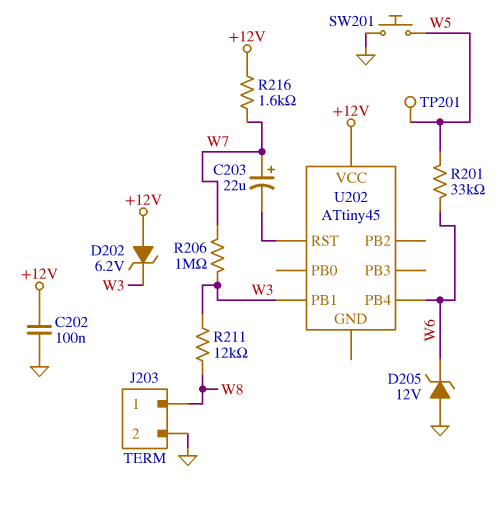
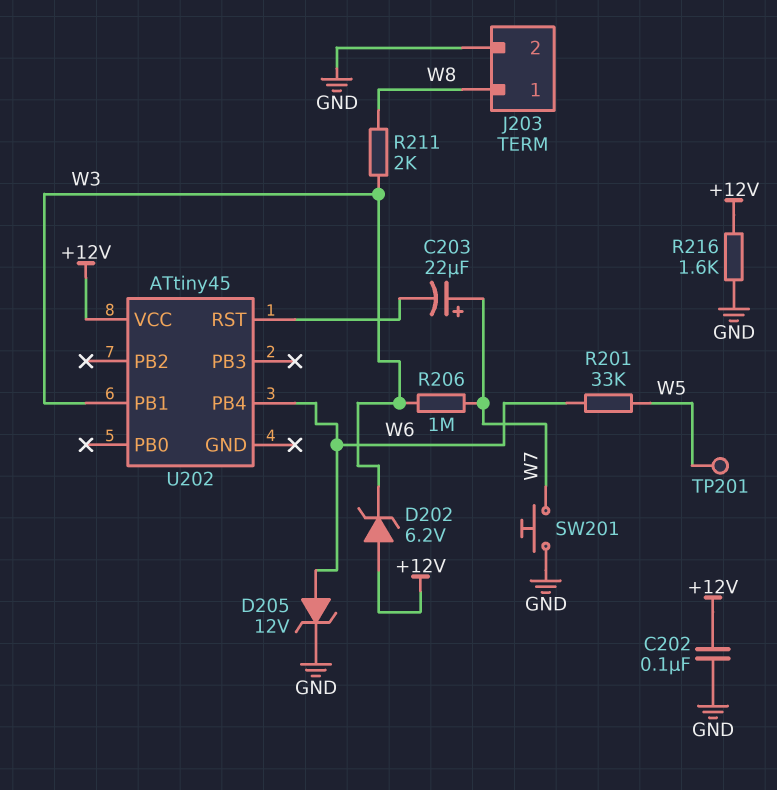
D205: zener 12V (A GND, K W6) -> zener 12V (A W6, K GND)
R211: 12k (W3, W8) -> 2k (W3, W8)
R216: 1.6k (+12V, W7) -> 1.6k (+12V, GND)
SW201: button (GND, W5) -> button (GND, W7)

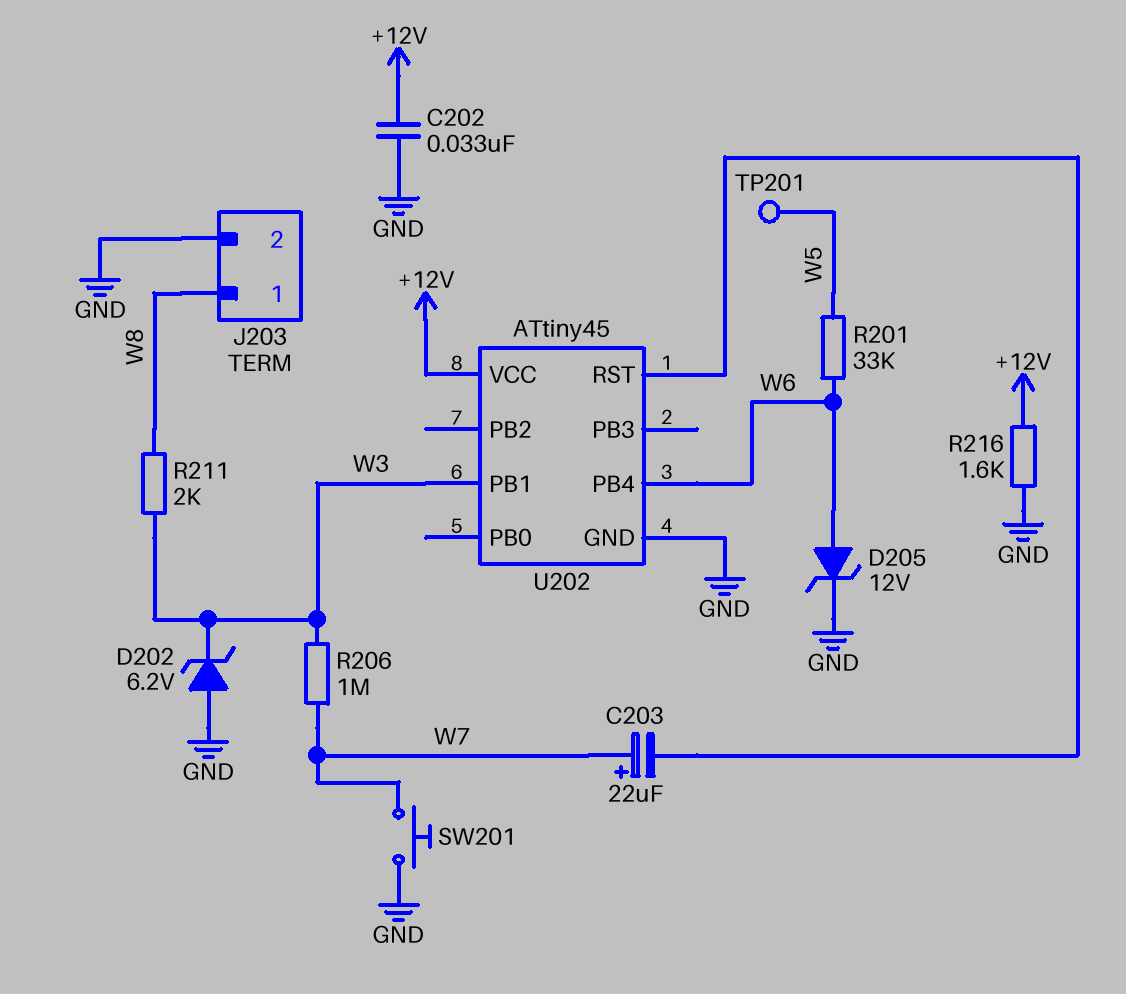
C202: 100nF (+12V, GND) -> 33nF (+12V, GND)
D202: zener 6.2V (A +12V, K W3) -> zener 6.2V (A GND, K W3)
U202 pin GND: none -> GND

